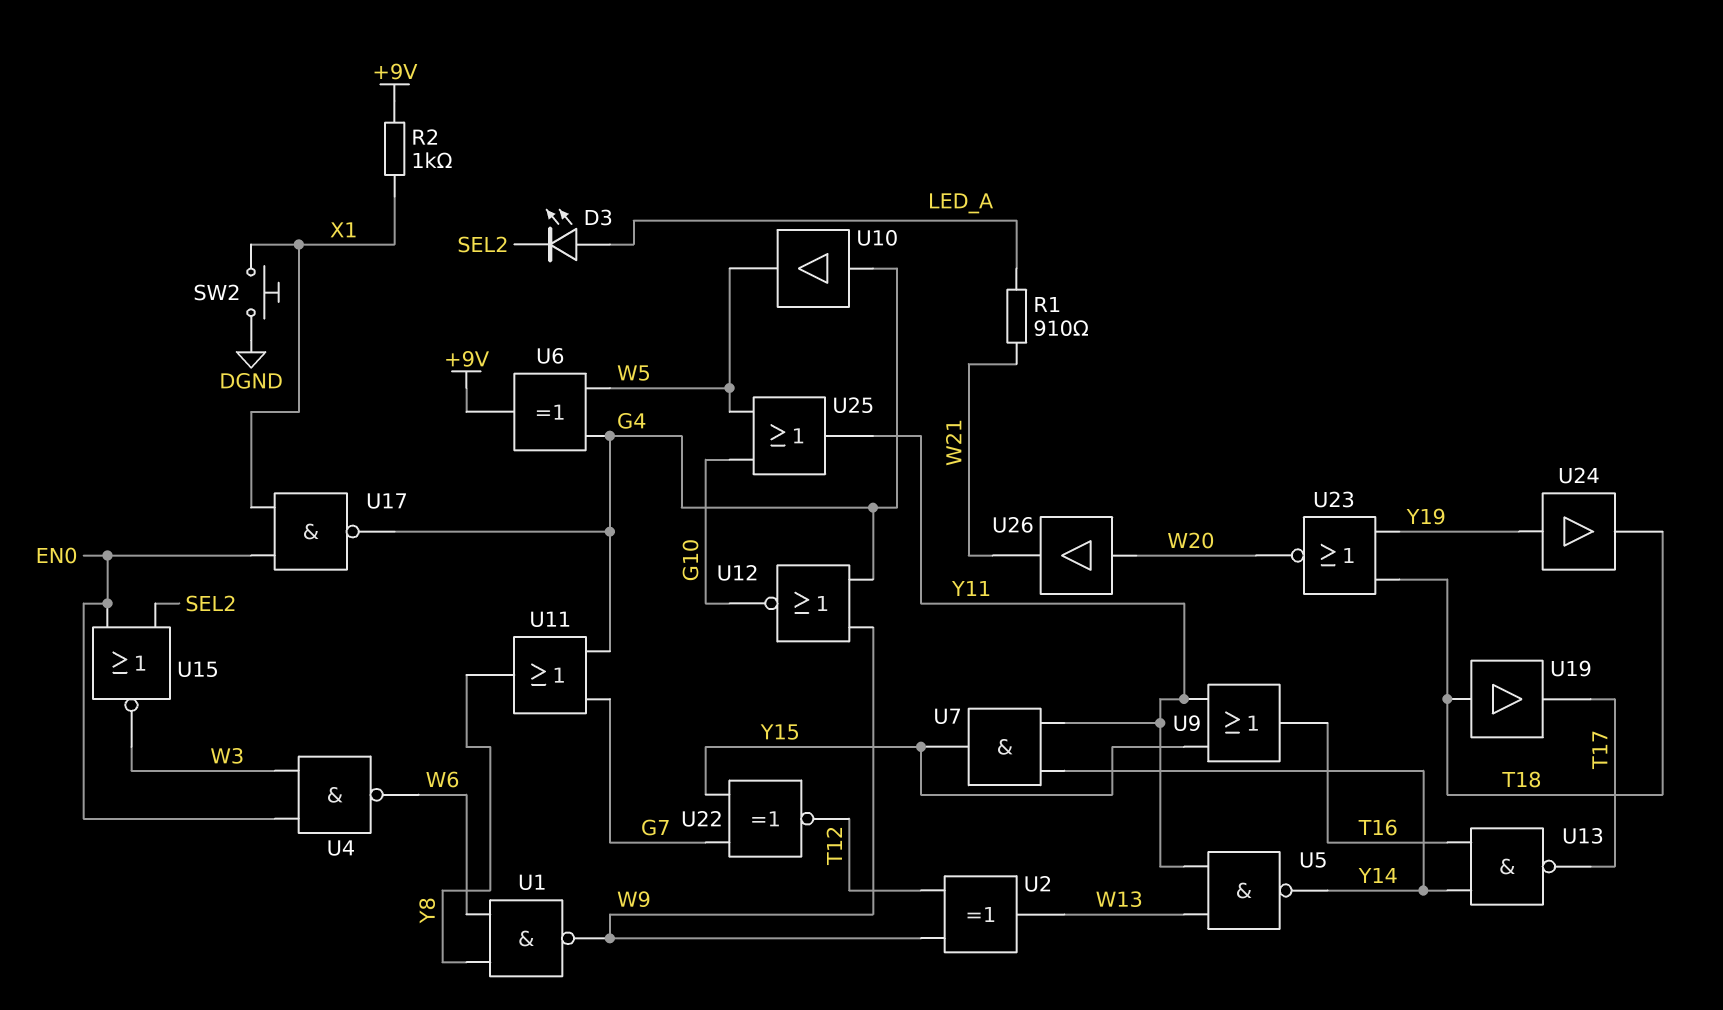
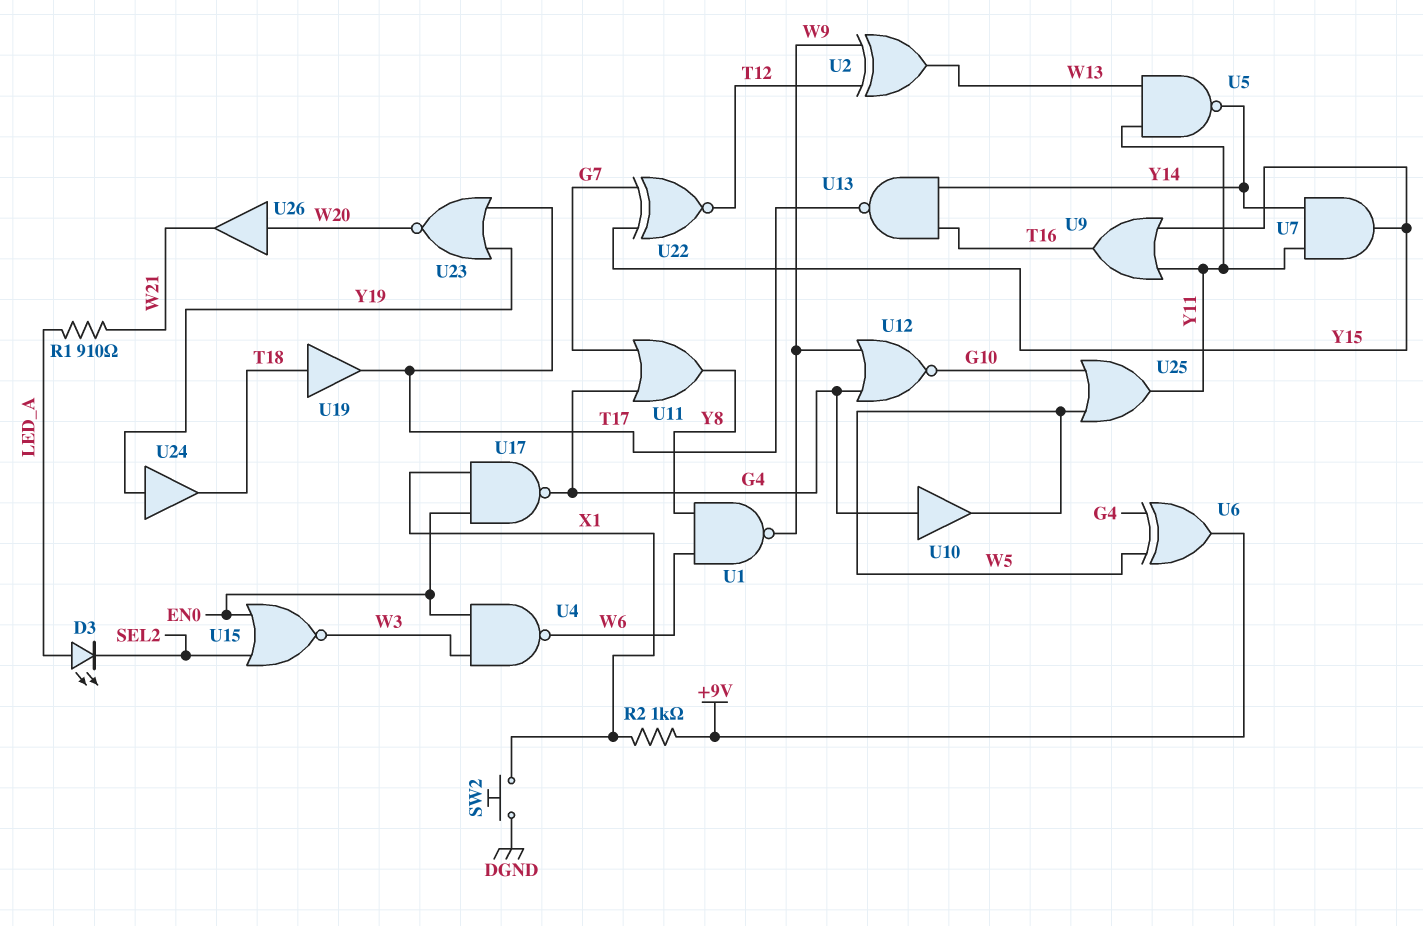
U23: NOR (in T18, in Y19, out W20) -> NOR (in T17, in Y19, out W20)

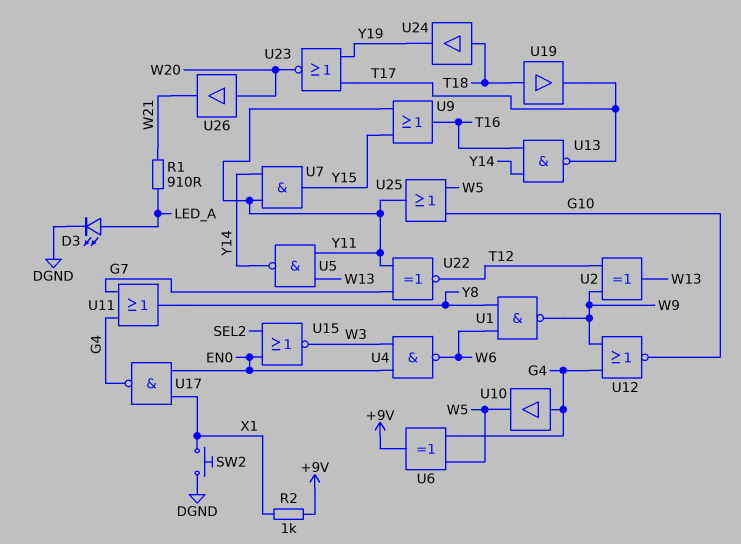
D3: LED (A LED_A, K SEL2) -> LED (A LED_A, K DGND)
U22: XNOR (in G7, in Y15, out T12) -> XNOR (in G7, in Y11, out T12)
U24: buffer (in Y19, out T18) -> buffer (in T18, out Y19)

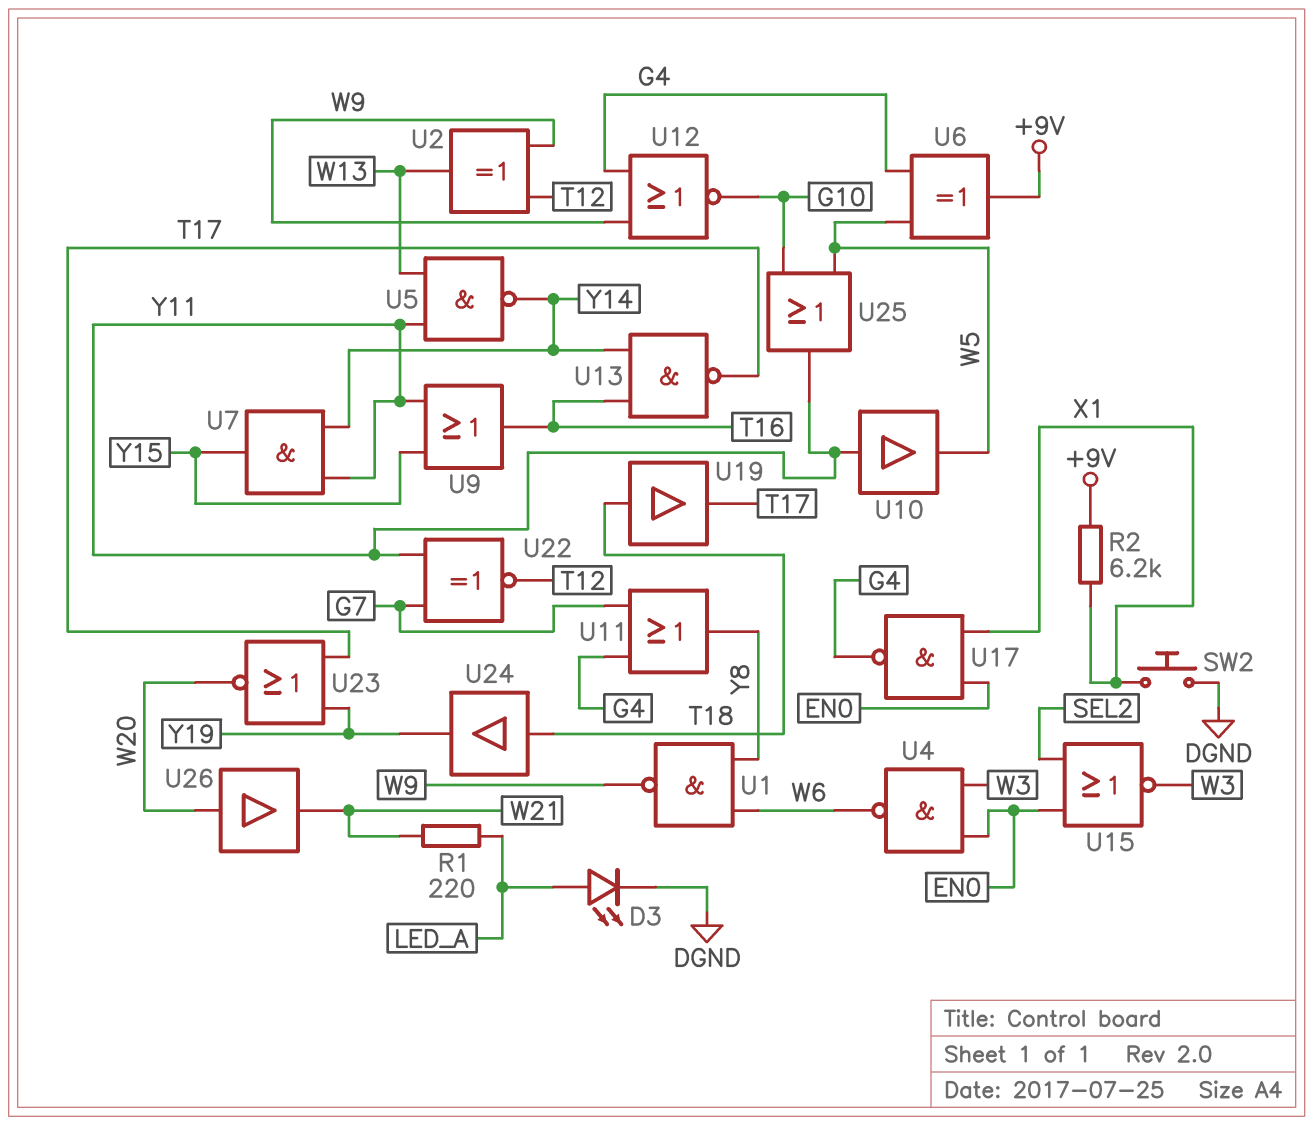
R1: 910 (LED_A, W21) -> 220 (LED_A, W21)
R2: 1k (+9V, X1) -> 6.2k (+9V, X1)
U10: buffer (in G4, out W5) -> buffer (in Y11, out W5)

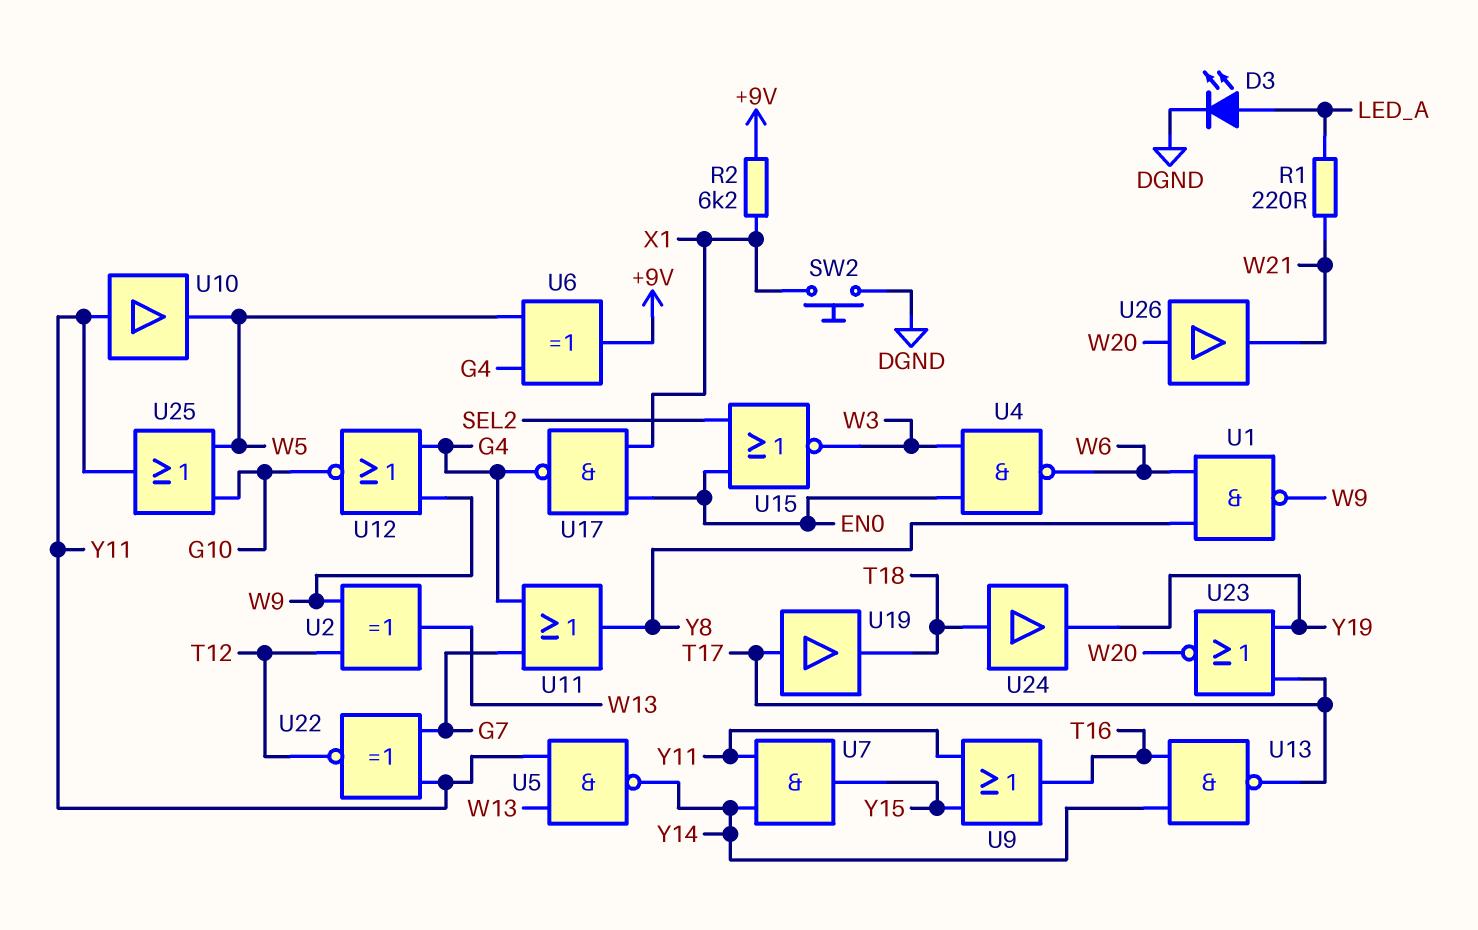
U19: buffer (in T18, out T17) -> buffer (in T17, out T18)

